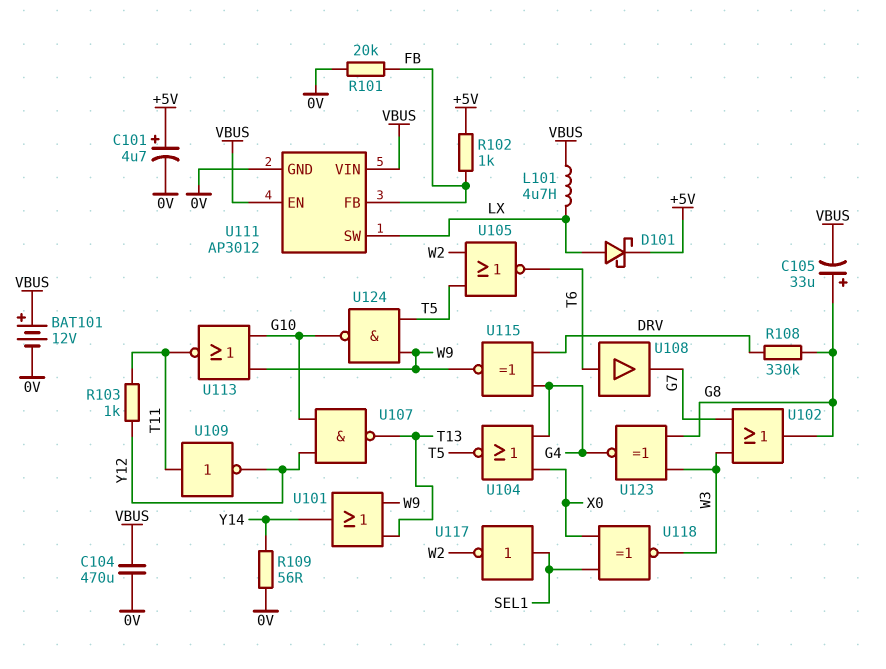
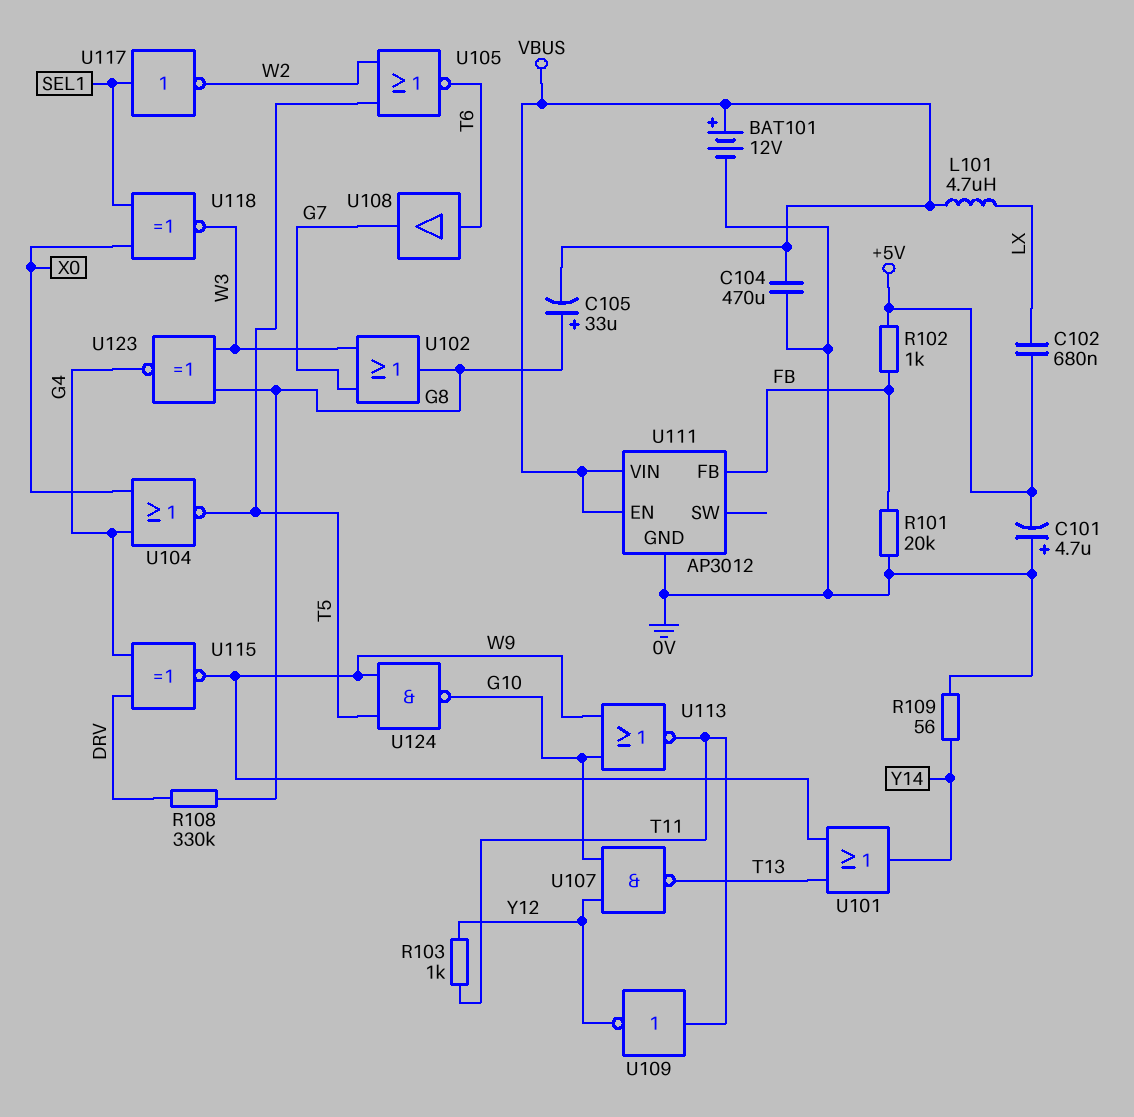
C101: 4.7uF (plus +5V, minus 0V) -> 4.7uF (plus 0V, minus +5V)
C102: none -> 680nF (+5V, LX)
D101: schottky (A LX, K +5V) -> none
U111 pin SW: LX -> none

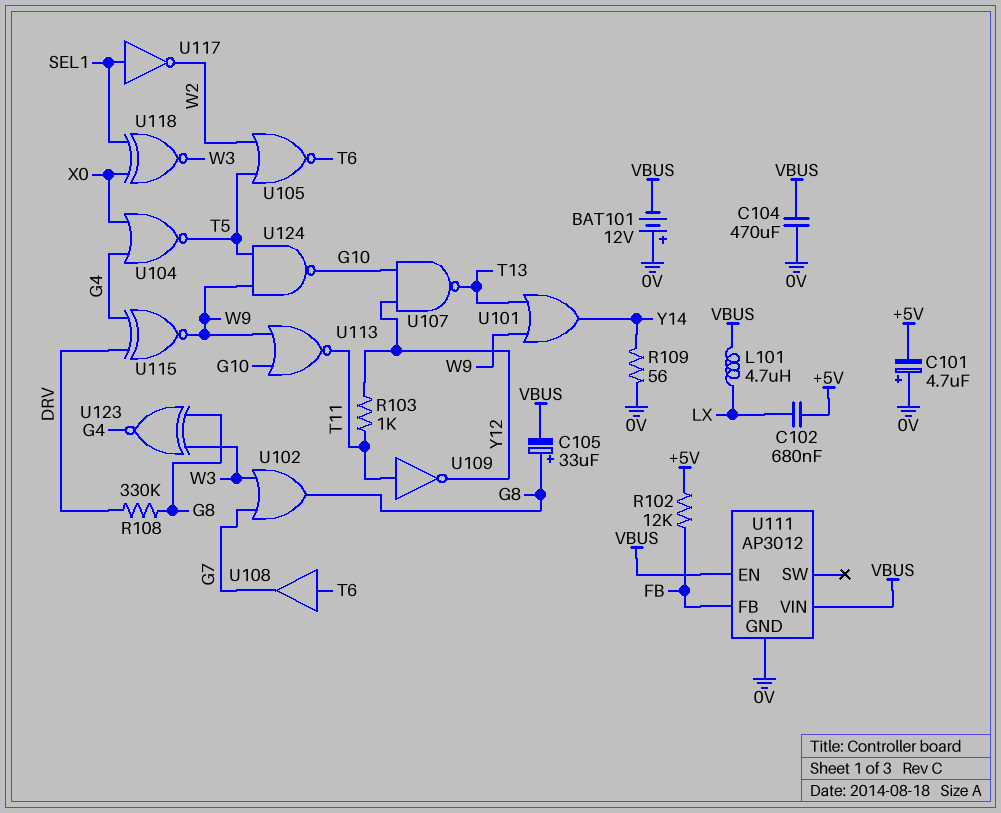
BAT101: 12V (plus VBUS, minus 0V) -> 12V (plus 0V, minus VBUS)
R101: 20k (0V, FB) -> none
R102: 1k (+5V, FB) -> 12k (+5V, FB)

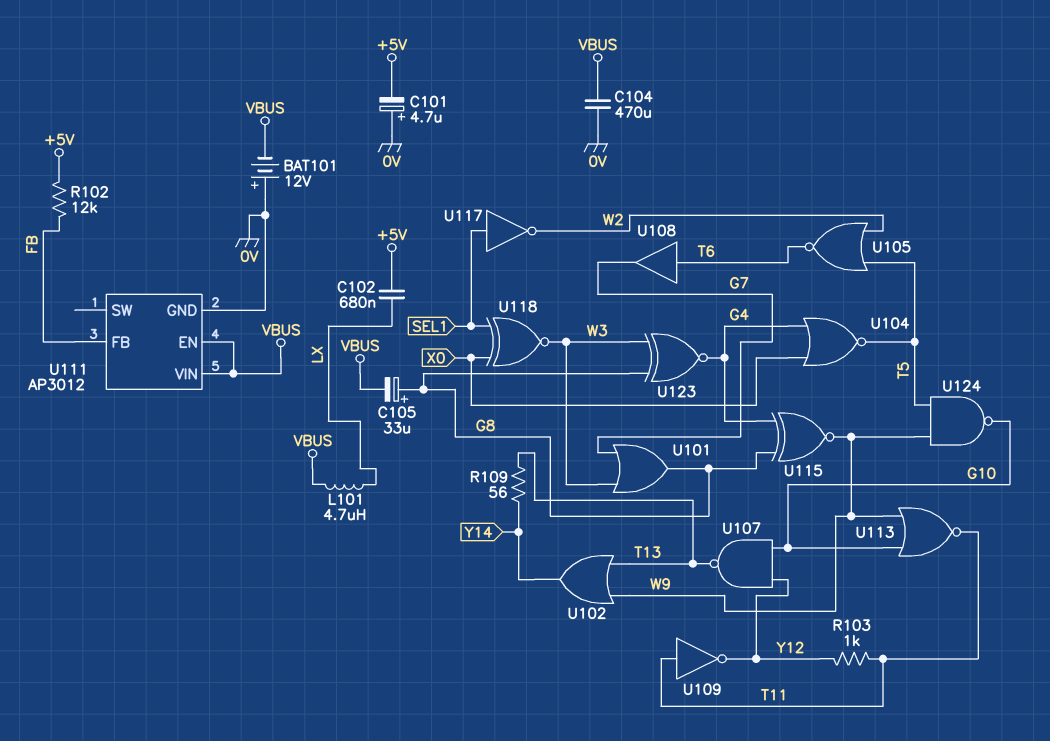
R108: 330k (DRV, G8) -> none
R109: 56 (0V, Y14) -> 56 (T13, Y14)
U101: OR (in T13, in W9, out Y14) -> OR (in G7, in W3, out G8)
U102: OR (in G7, in W3, out G8) -> OR (in T13, in W9, out Y14)
U115: XNOR (in DRV, in G4, out W9) -> XNOR (in G4, in G8, out W9)

